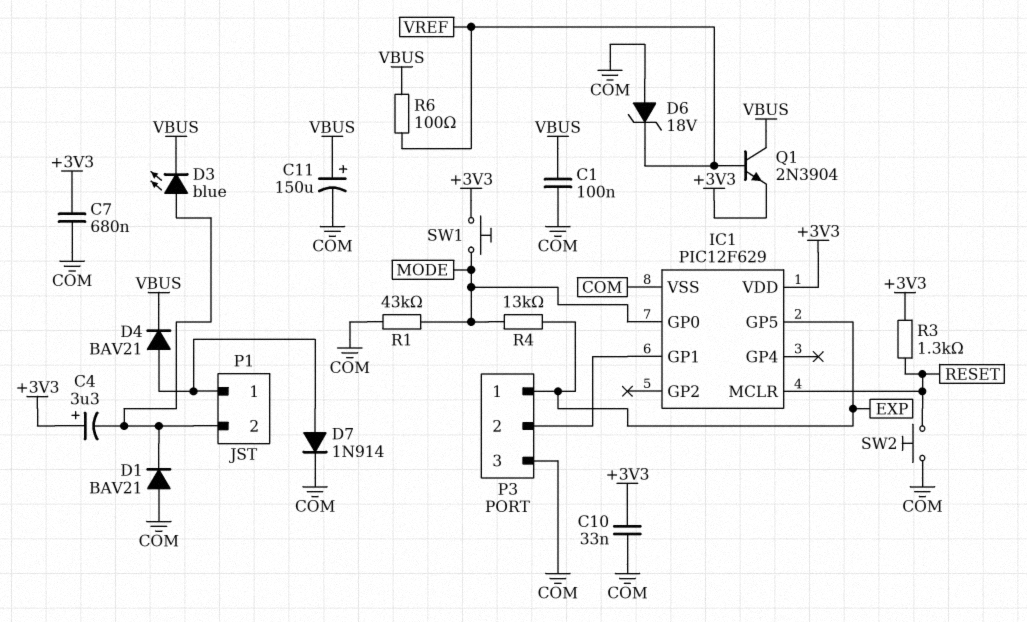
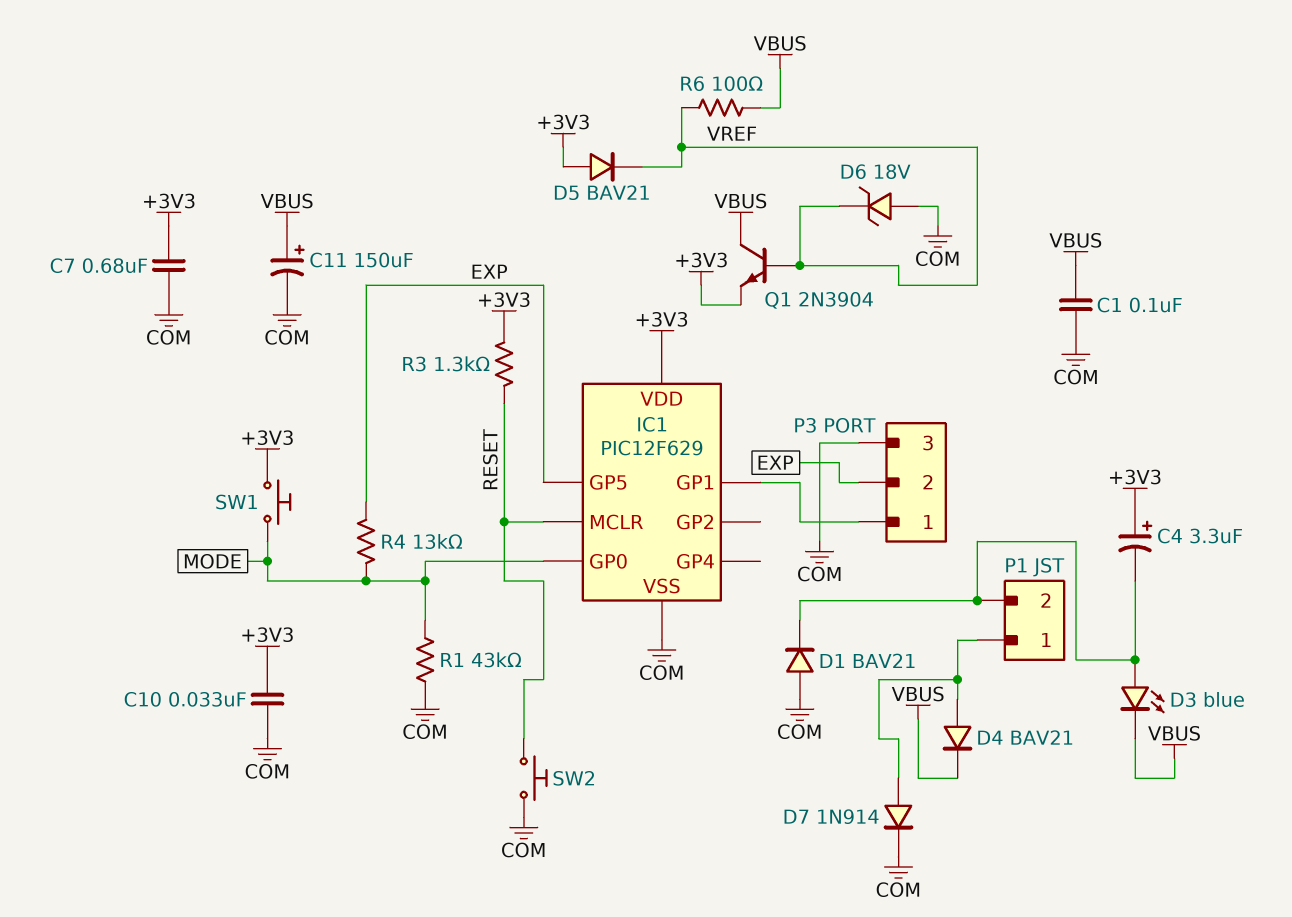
D5: none -> diode BAV21 (A +3V3, K VREF)
P3 pin 1: EXP -> IC1/GP1
P3 pin 2: IC1/GP1 -> EXP

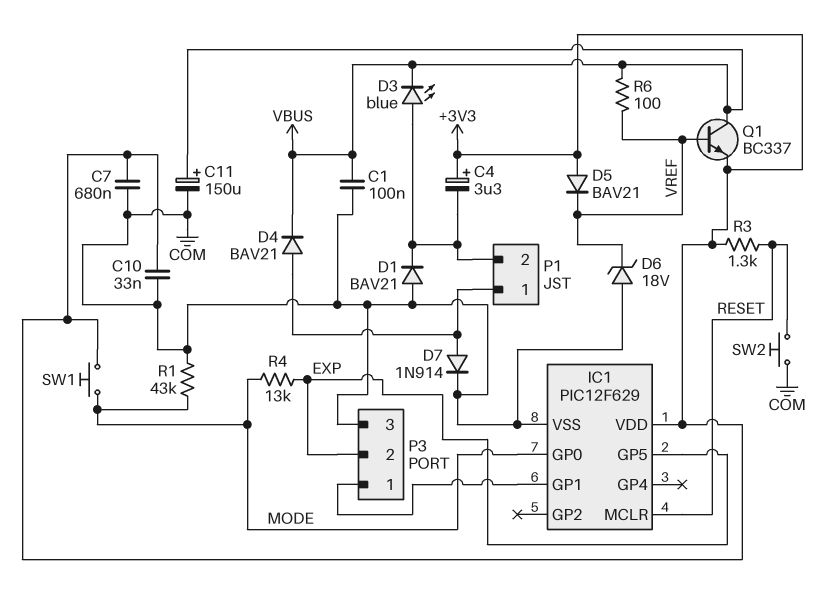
Q1: NPN 2N3904 (B VREF, C VBUS, E +3V3) -> NPN BC337 (B VREF, C VBUS, E +3V3)

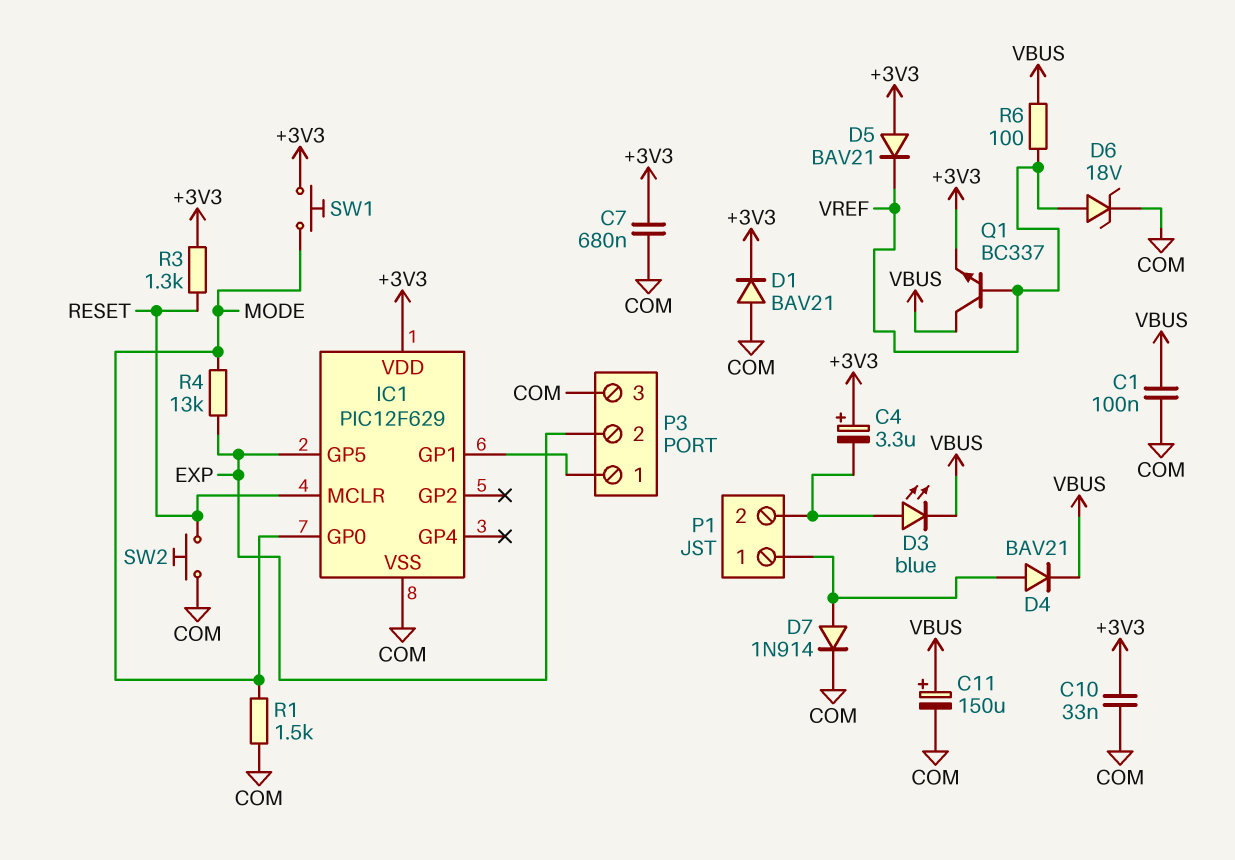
D1: diode BAV21 (A COM, K P1/2) -> diode BAV21 (A COM, K +3V3)
D6: zener 18V (A COM, K VREF) -> zener 18V (A VREF, K COM)
R1: 43k (COM, MODE) -> 1.5k (COM, MODE)

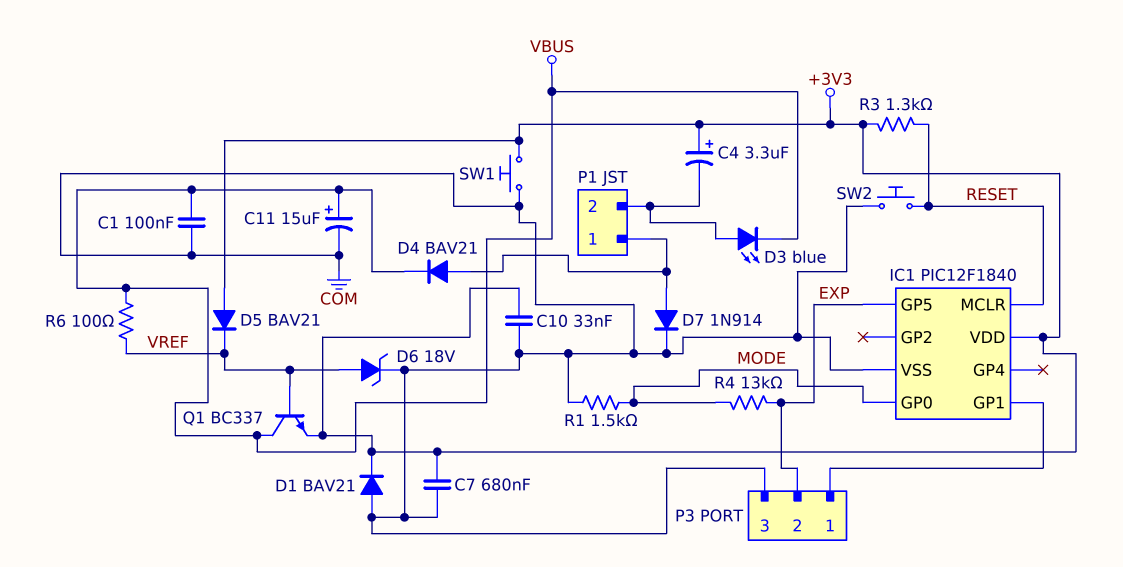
C11: 150uF (plus VBUS, minus COM) -> 15uF (plus VBUS, minus COM)
IC1: PIC12F629 -> PIC12F1840
SW1: button (+3V3, MODE) -> button (+3V3, COM)

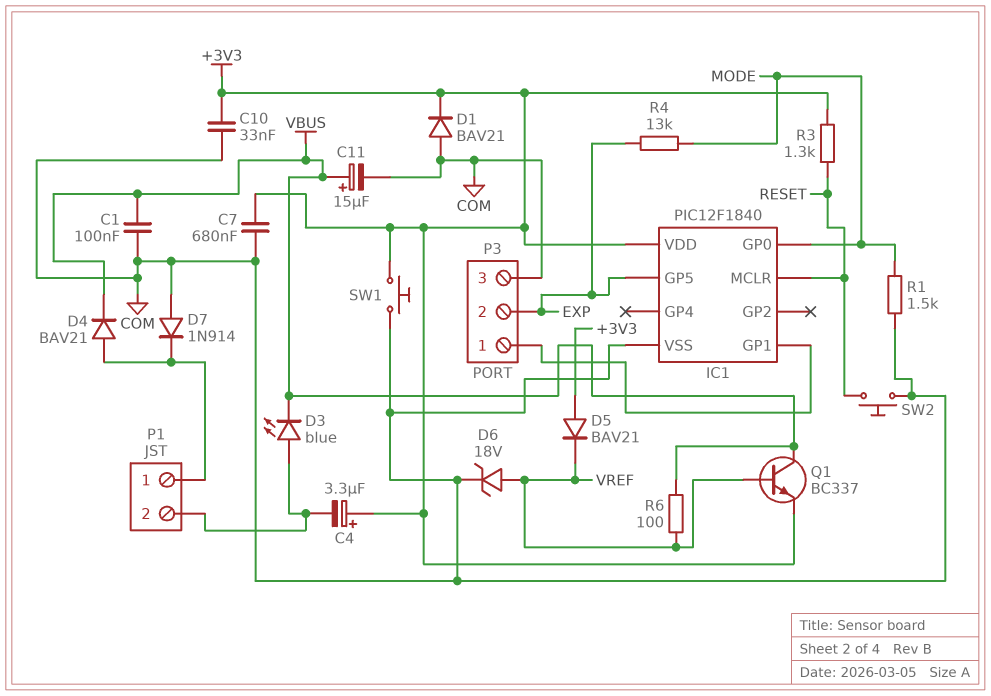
D7: diode 1N914 (A P1/1, K COM) -> diode 1N914 (A COM, K P1/1)

